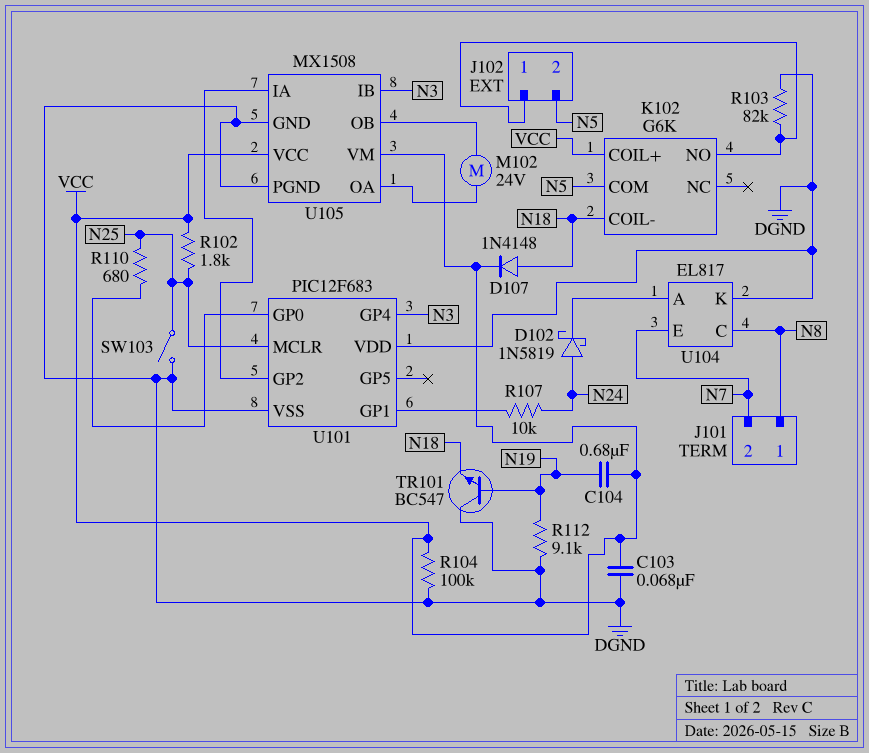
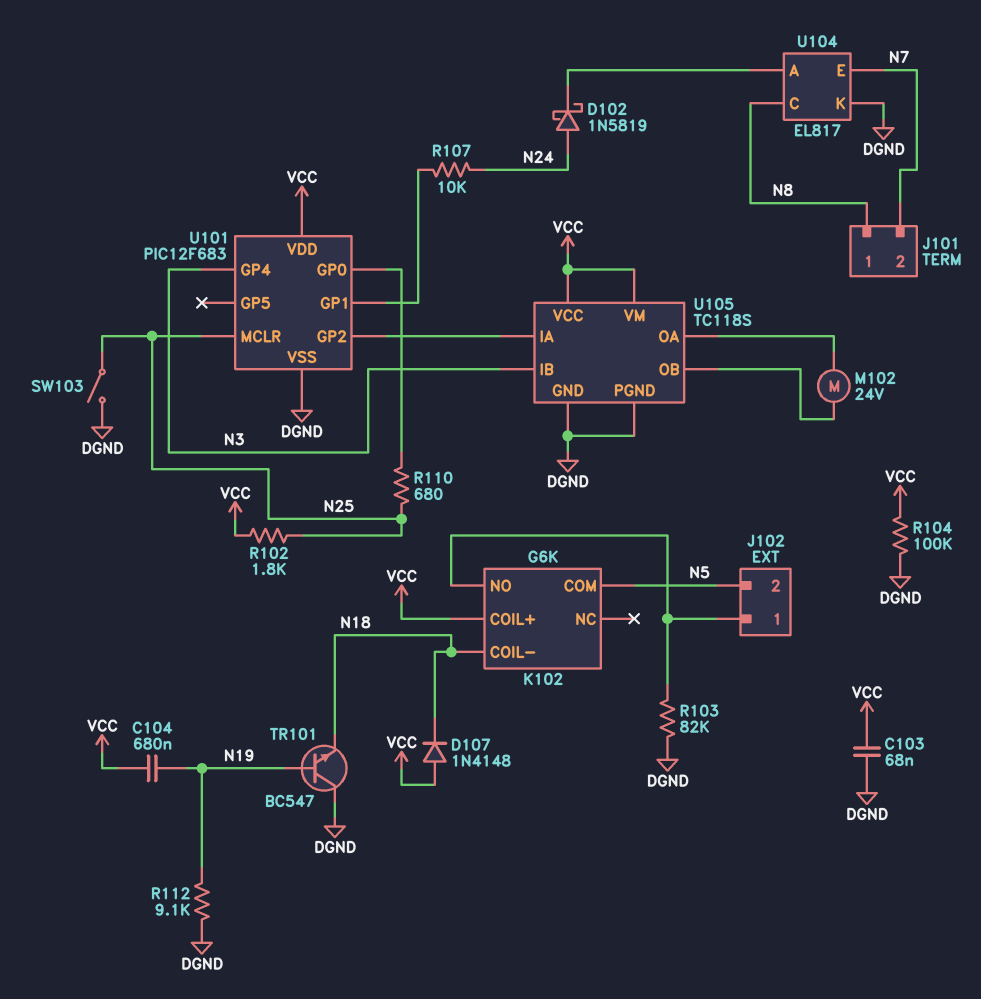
D107: diode 1N4148 (A N18, K VCC) -> diode 1N4148 (A VCC, K N18)
U101 pin VDD: DGND -> VCC
U105: MX1508 -> TC118S

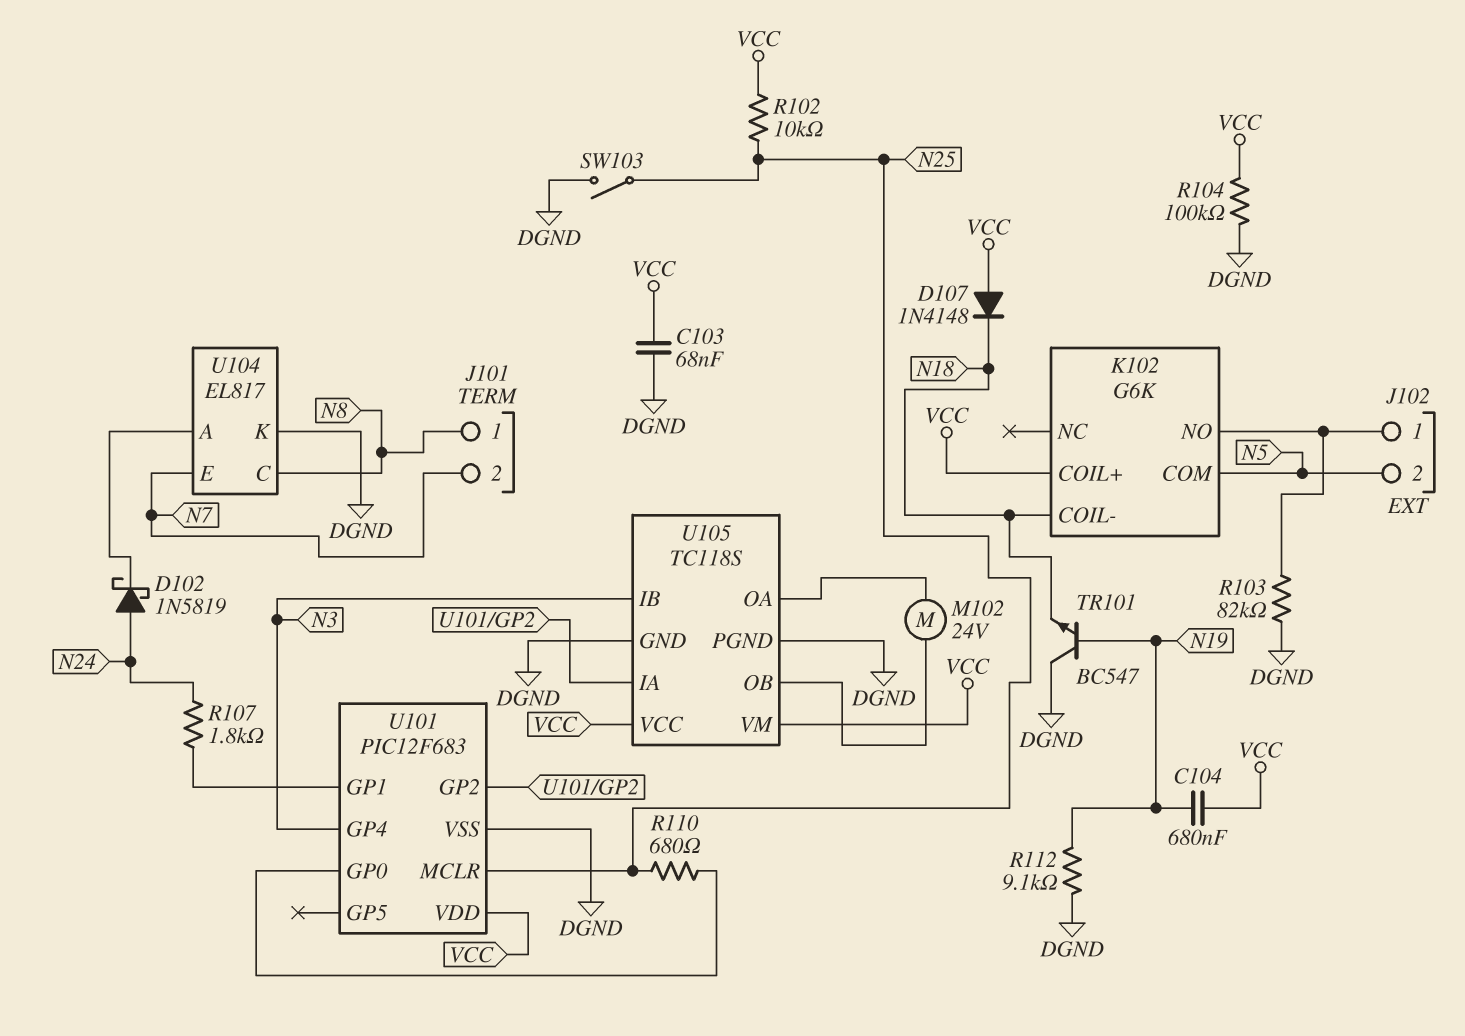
R102: 1.8k (N25, VCC) -> 10k (N25, VCC)
R107: 10k (N24, U101/GP1) -> 1.8k (N24, U101/GP1)

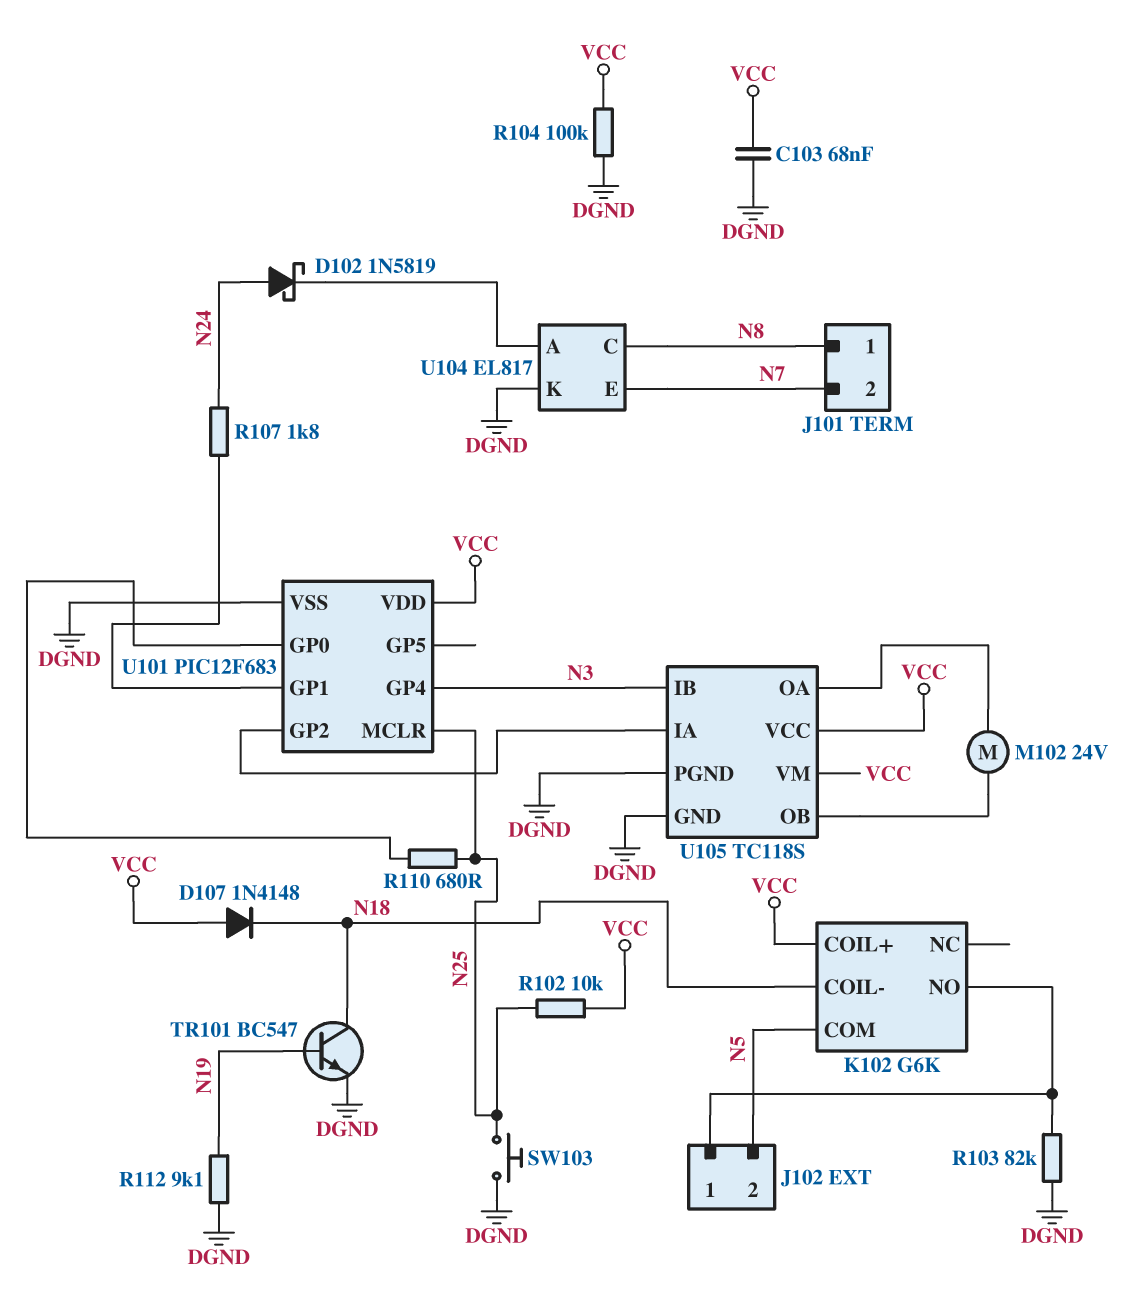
C104: 680nF (N19, VCC) -> none
SW103: switch (DGND, N25) -> button (DGND, N25)
TR101: NPN BC547 (B N19, C DGND, E N18) -> NPN BC547 (B N19, C N18, E DGND)

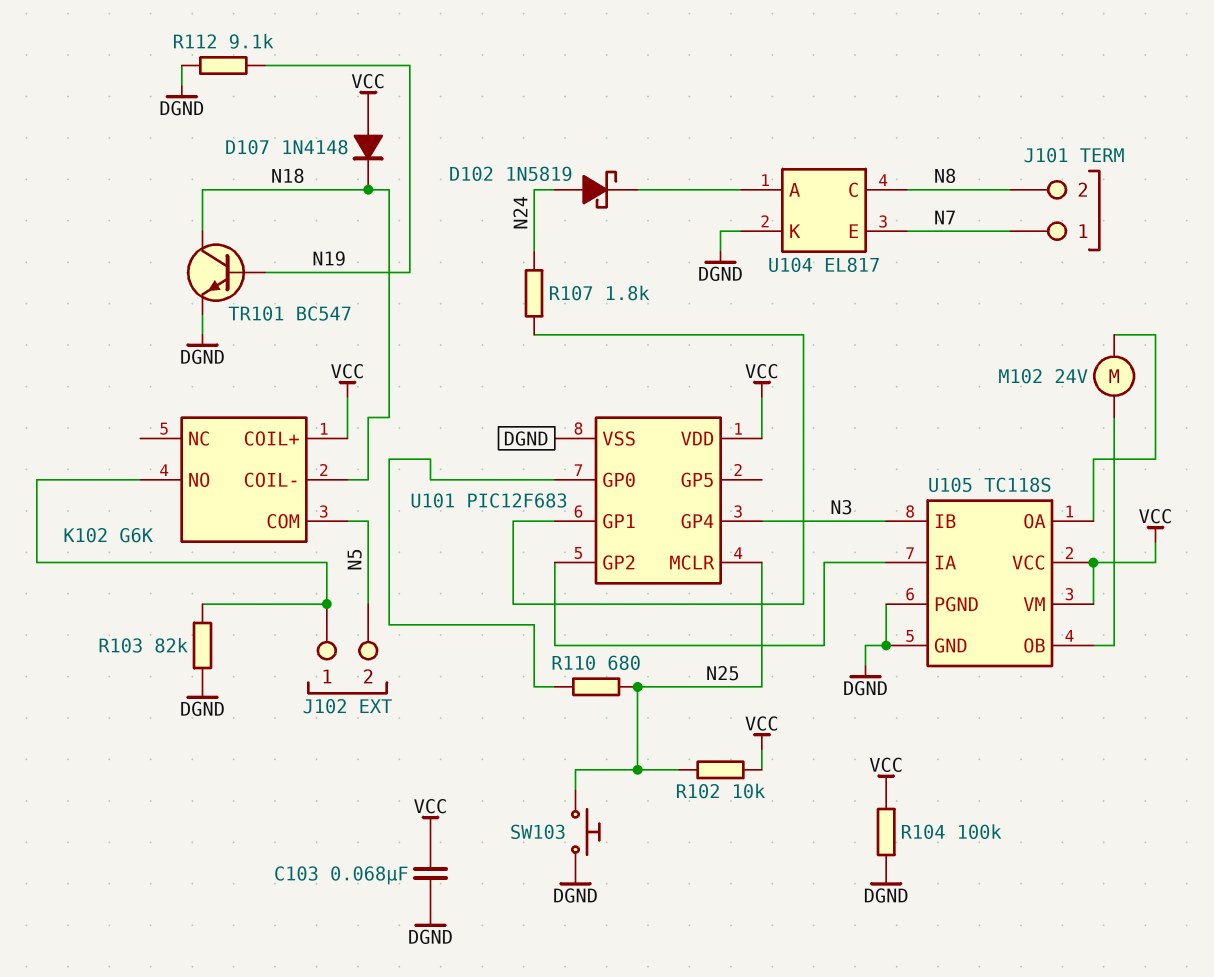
J101 pin 1: N8 -> N7
J101 pin 2: N7 -> N8

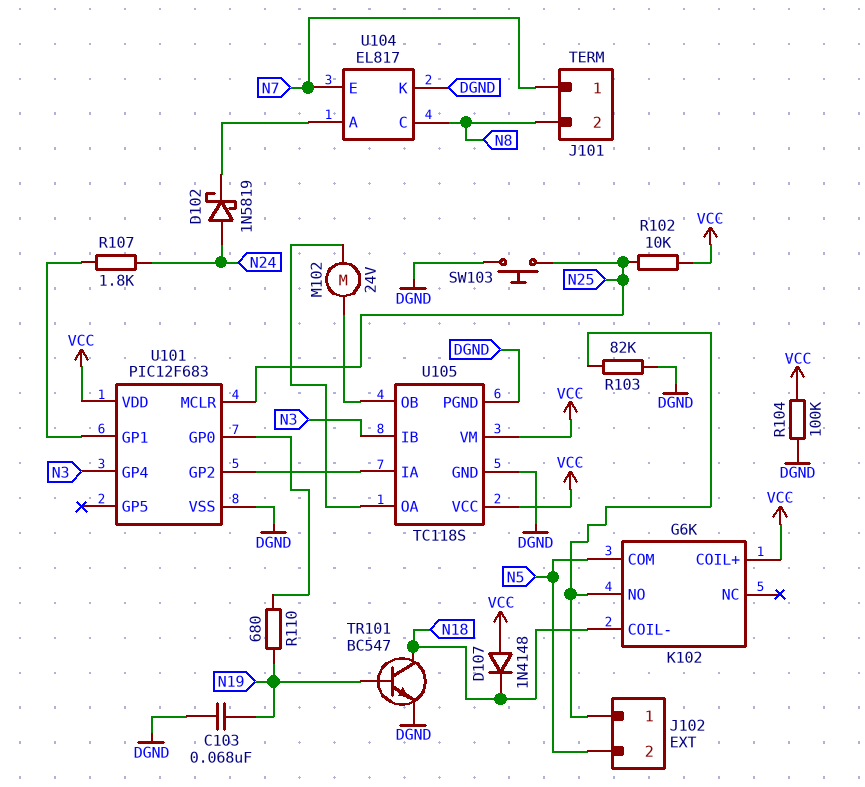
C103: 68nF (DGND, VCC) -> 68nF (DGND, N19)
R110: 680 (N25, U101/GP0) -> 680 (N19, U101/GP0)
R112: 9.1k (DGND, N19) -> none

